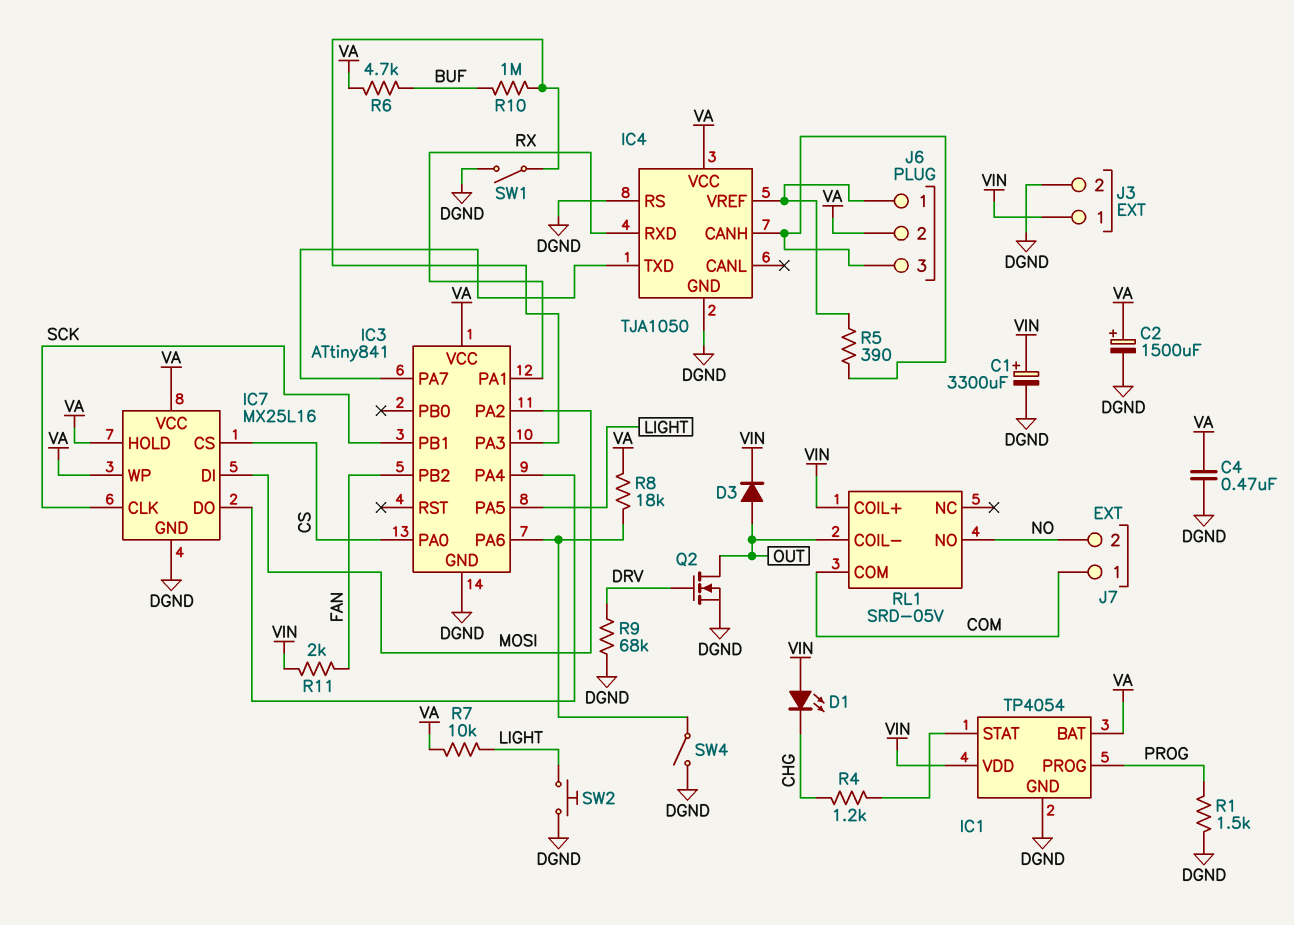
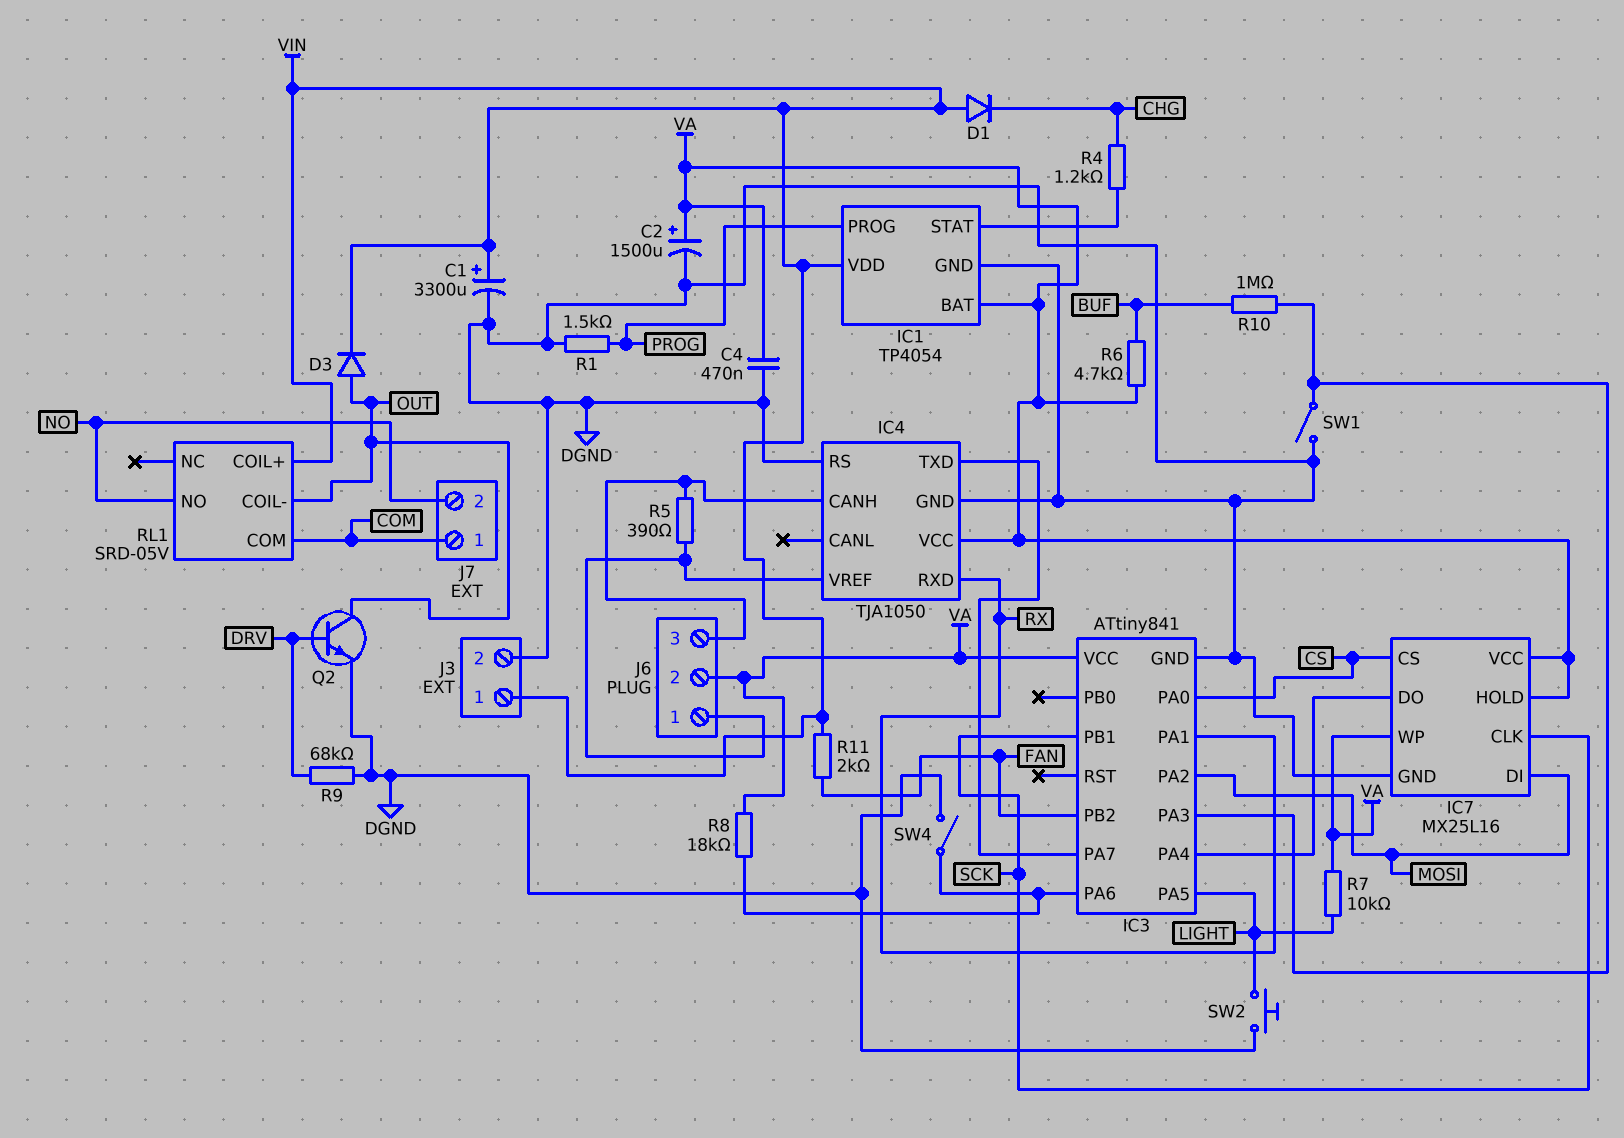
D1: LED (A VIN, K CHG) -> diode (A VIN, K CHG)
Q2: NMOS (G DRV, D OUT, S DGND) -> NPN (B DRV, C OUT, E DGND)

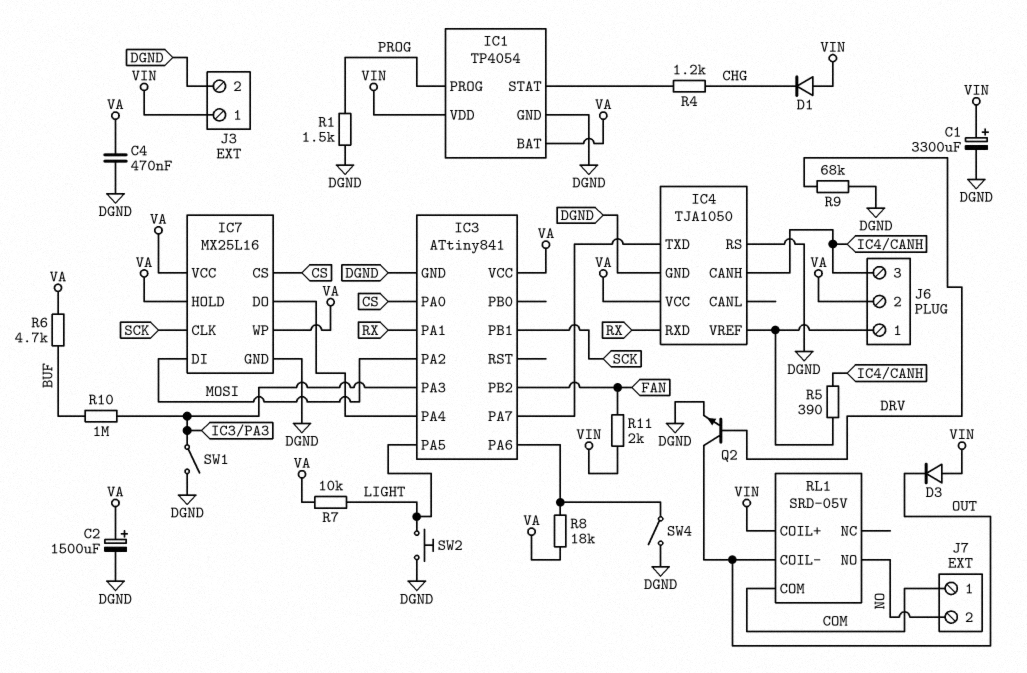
D3: diode (A OUT, K VIN) -> diode (A VIN, K OUT)

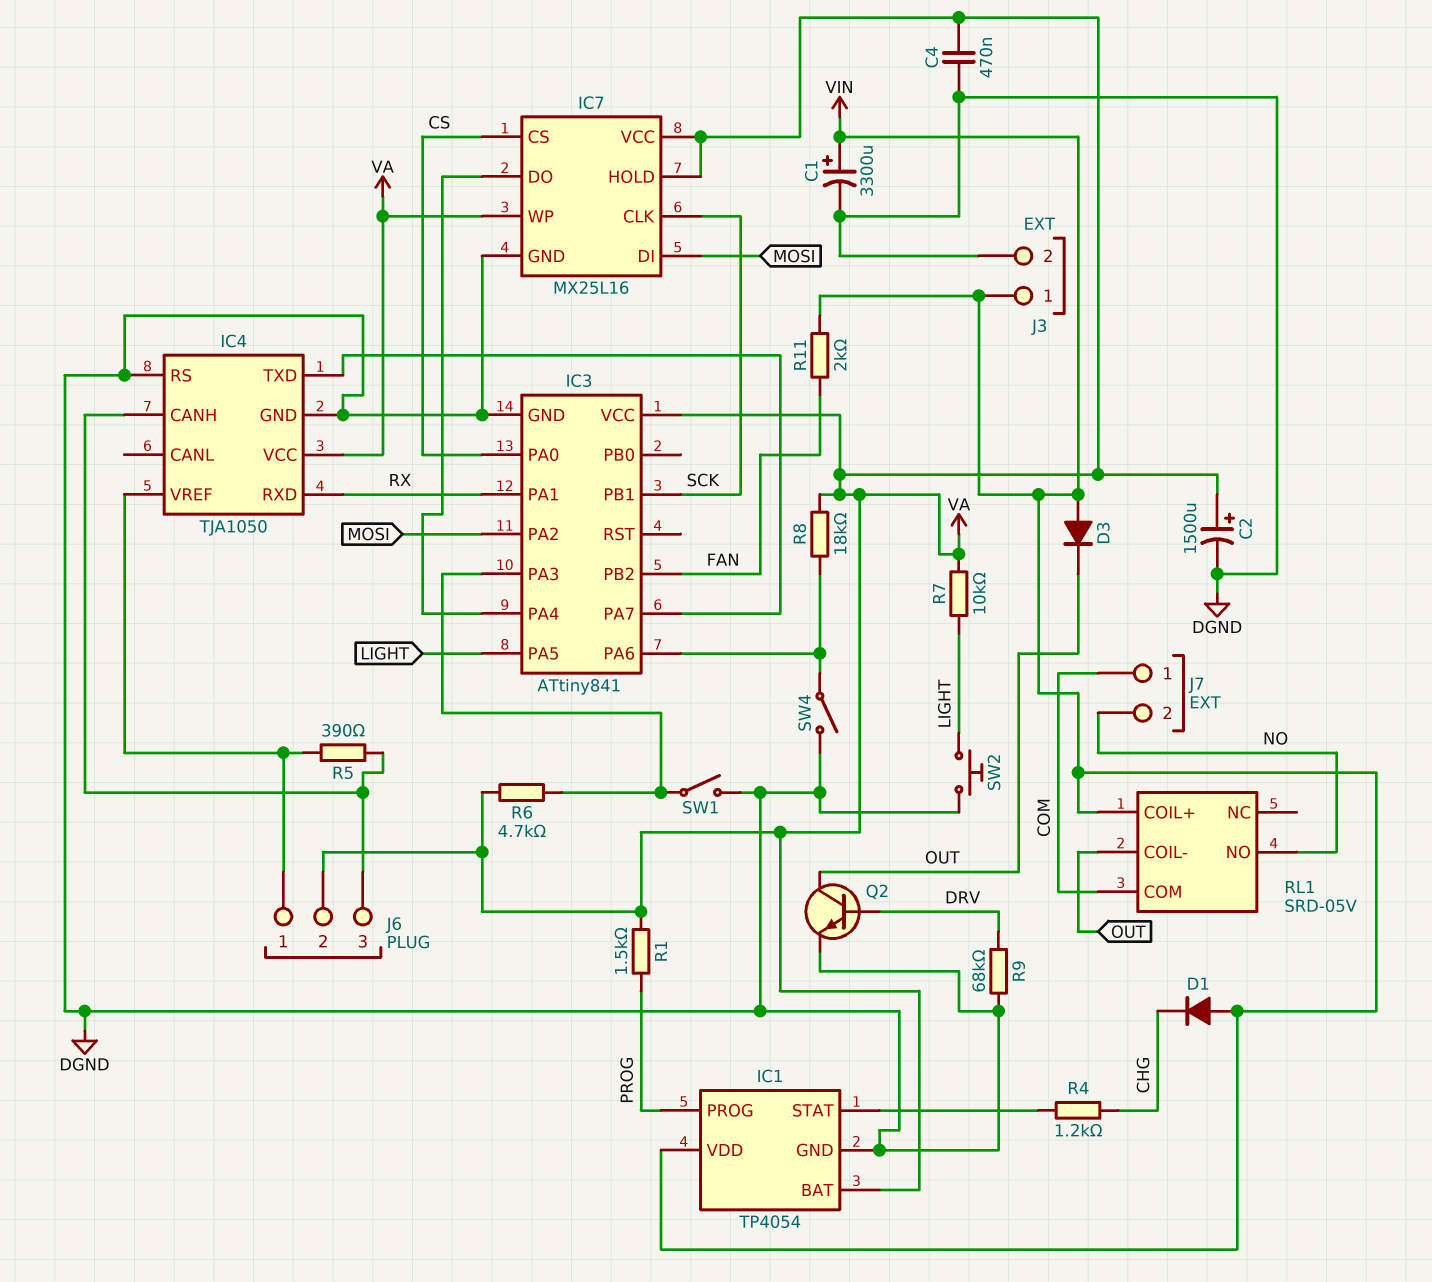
R1: 1.5k (DGND, PROG) -> 1.5k (PROG, VA)
R6: 4.7k (BUF, VA) -> 4.7k (IC3/PA3, VA)
R10: 1M (BUF, IC3/PA3) -> none

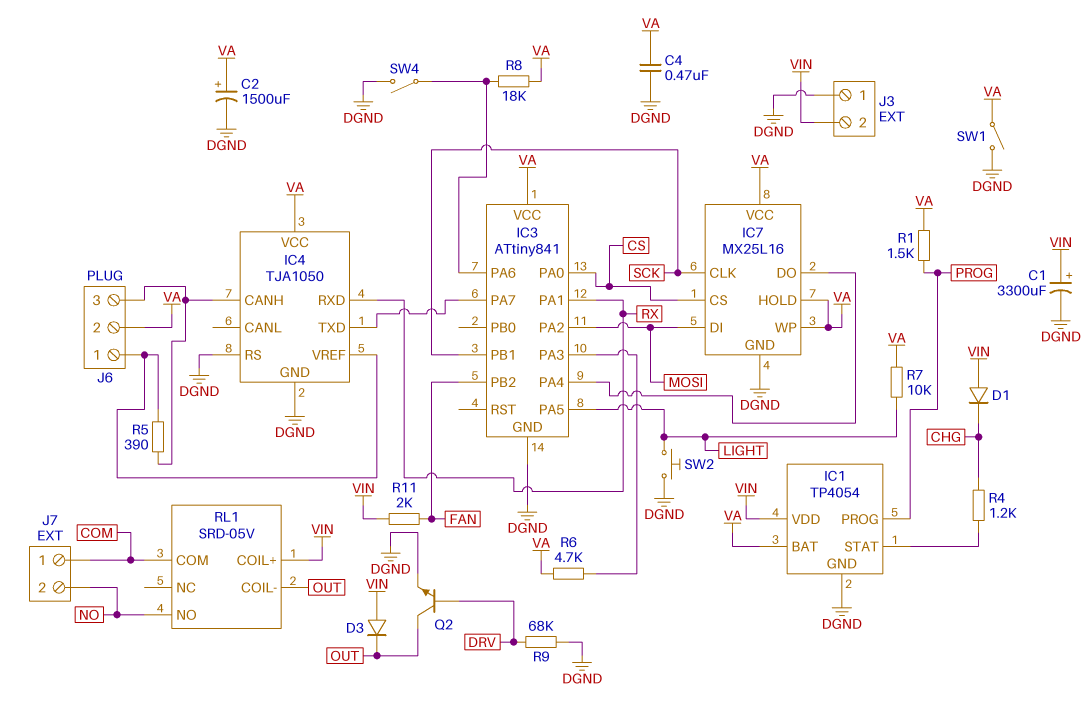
J3 pin 1: VIN -> DGND
J3 pin 2: DGND -> VIN
SW1: switch (DGND, IC3/PA3) -> switch (DGND, VA)

